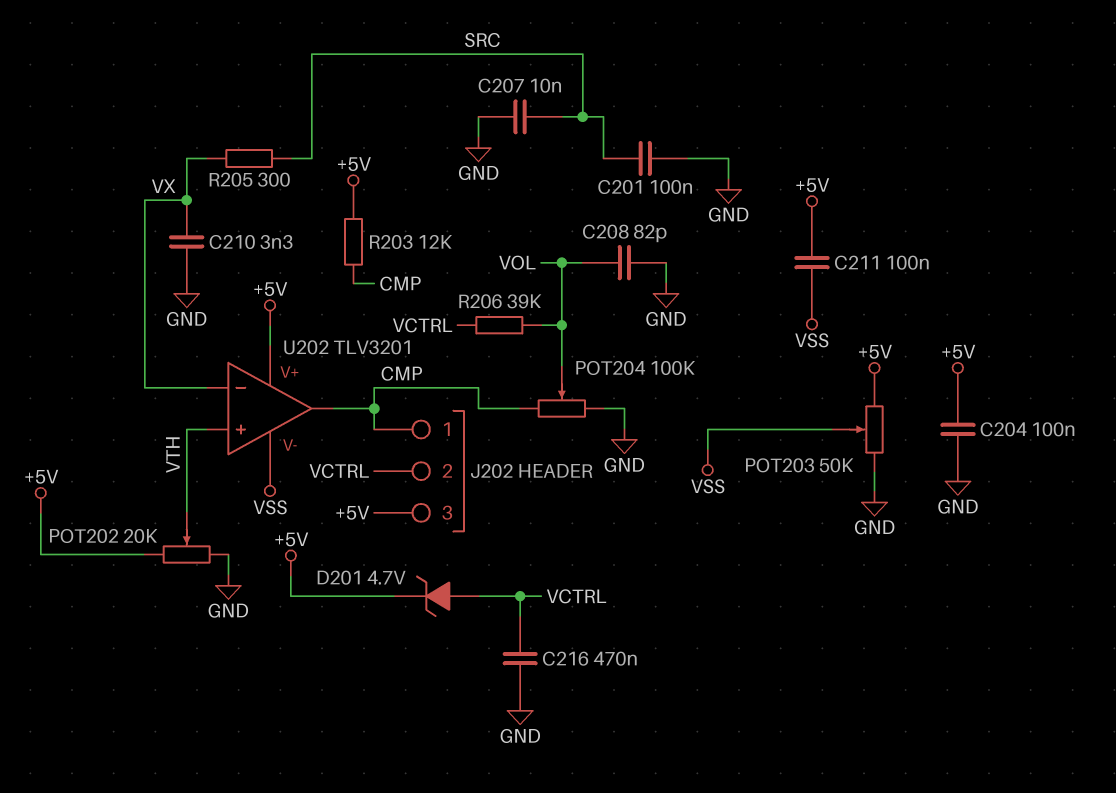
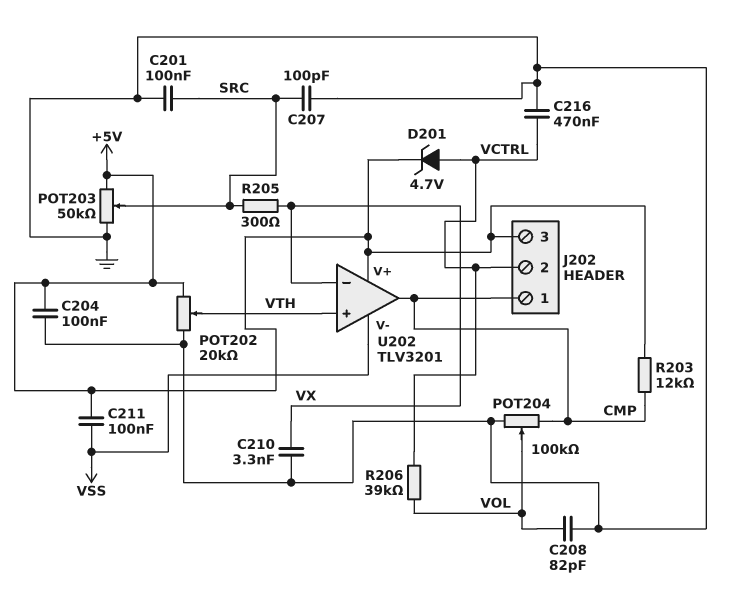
C207: 10nF (GND, SRC) -> 100pF (GND, SRC)
POT203: 50k (+5V, GND, wiper VSS) -> 50k (+5V, GND, wiper SRC)

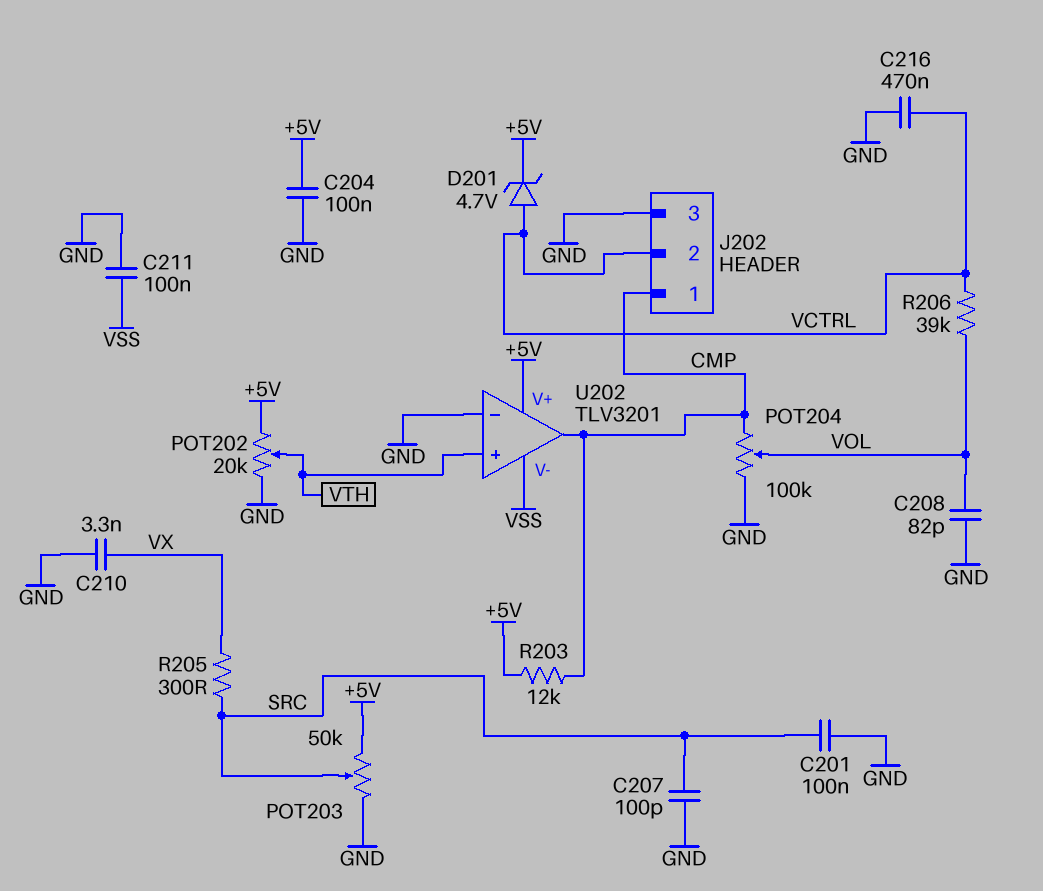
C211: 100nF (+5V, VSS) -> 100nF (GND, VSS)
J202 pin 3: +5V -> GND
U202 pin in-: VX -> GND

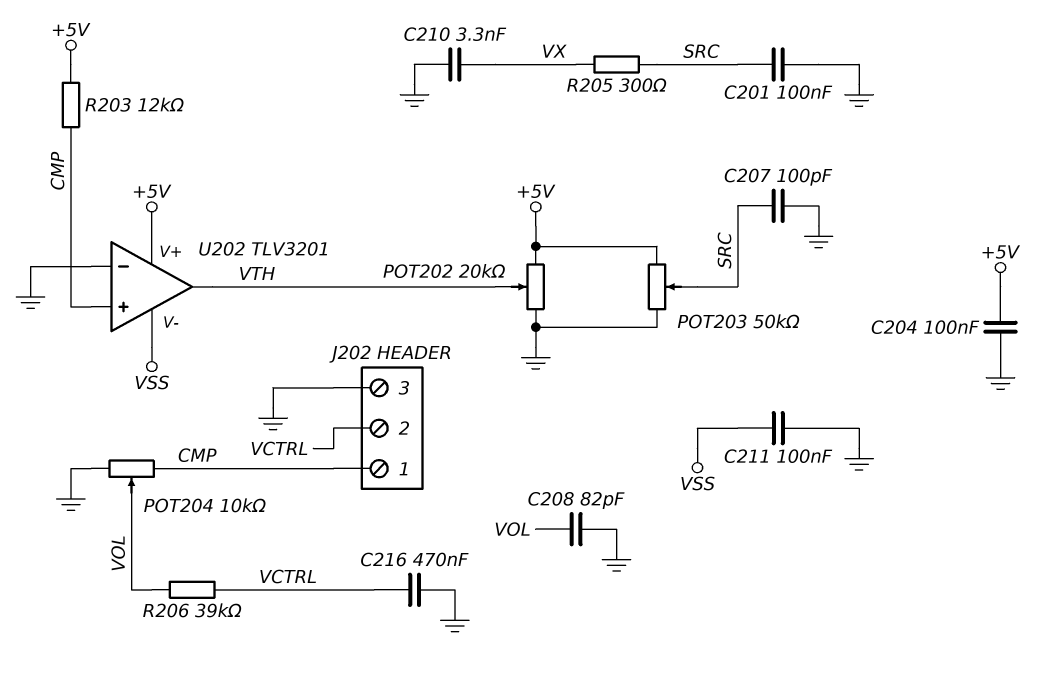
D201: zener 4.7V (A VCTRL, K +5V) -> none
POT204: 100k (CMP, GND, wiper VOL) -> 10k (CMP, GND, wiper VOL)
U202 pin in+: VTH -> CMP
U202 pin out: CMP -> VTH

